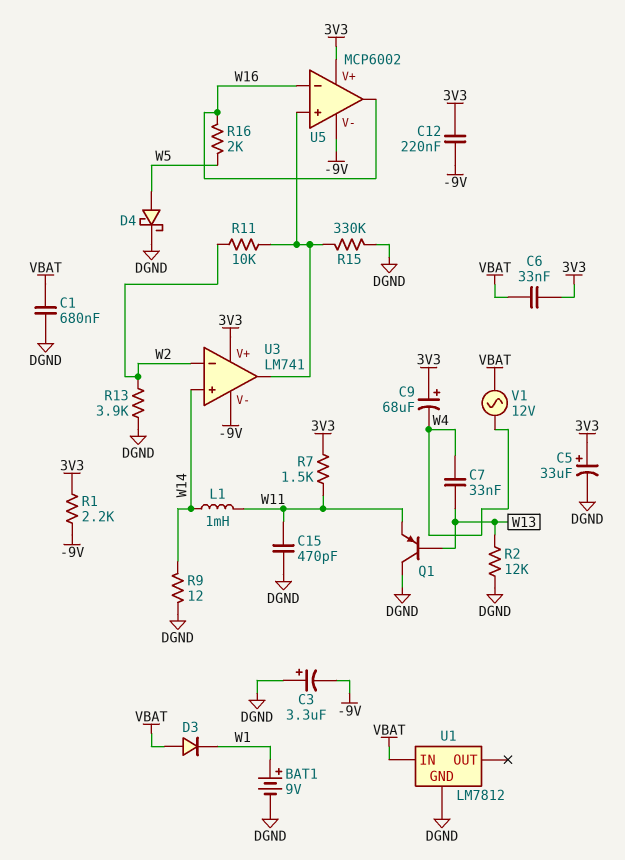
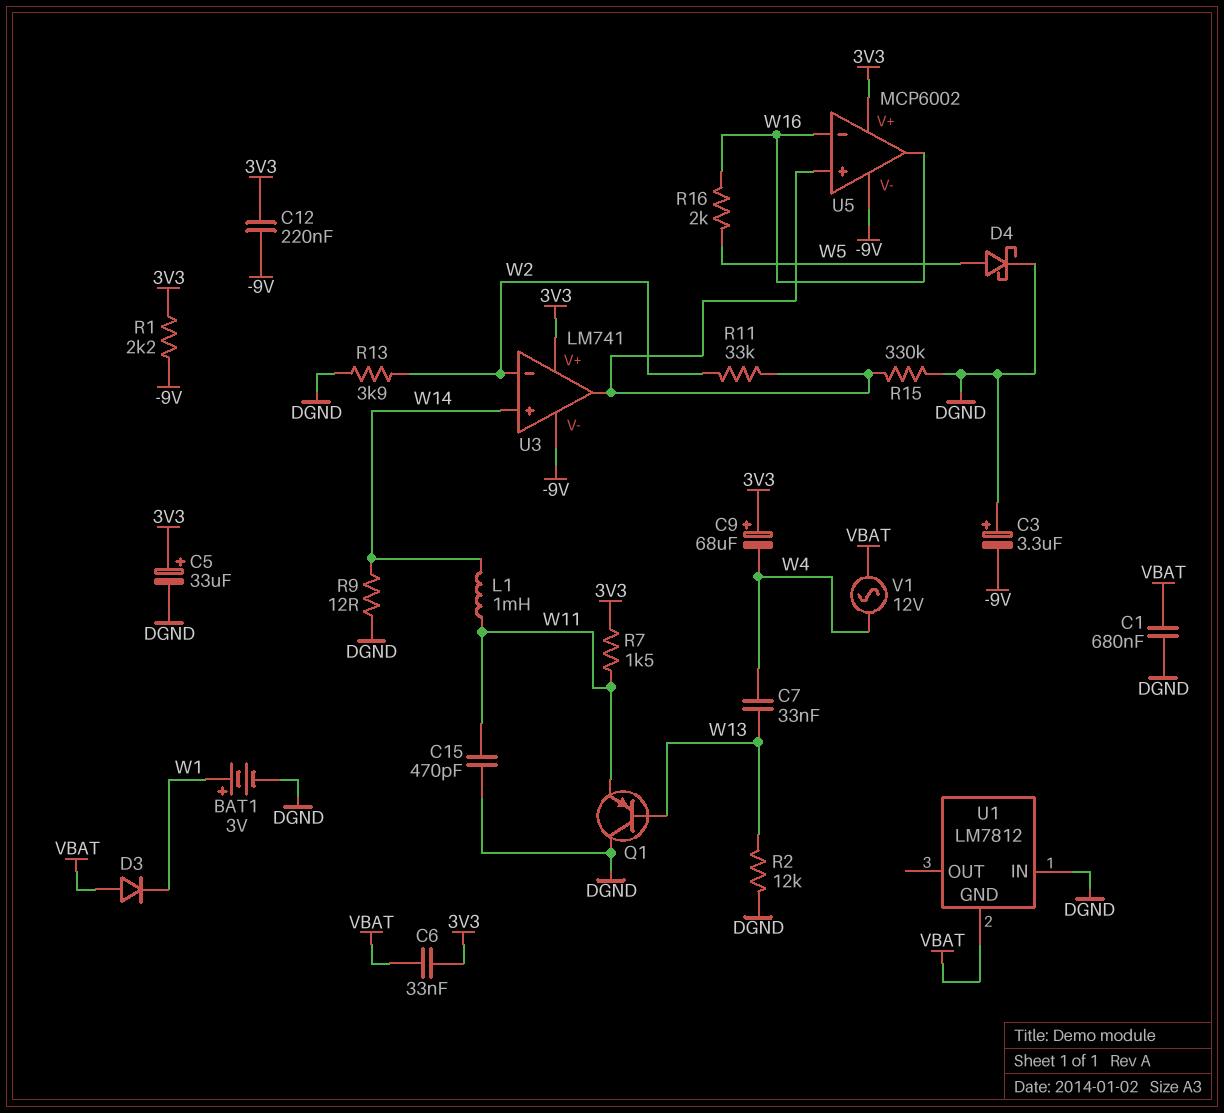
BAT1: 9V (plus W1, minus DGND) -> 3V (plus W1, minus DGND)
R11: 10k (U3/out, W2) -> 33k (U3/out, W2)
U1 pin GND: DGND -> VBAT
U1 pin IN: VBAT -> DGND

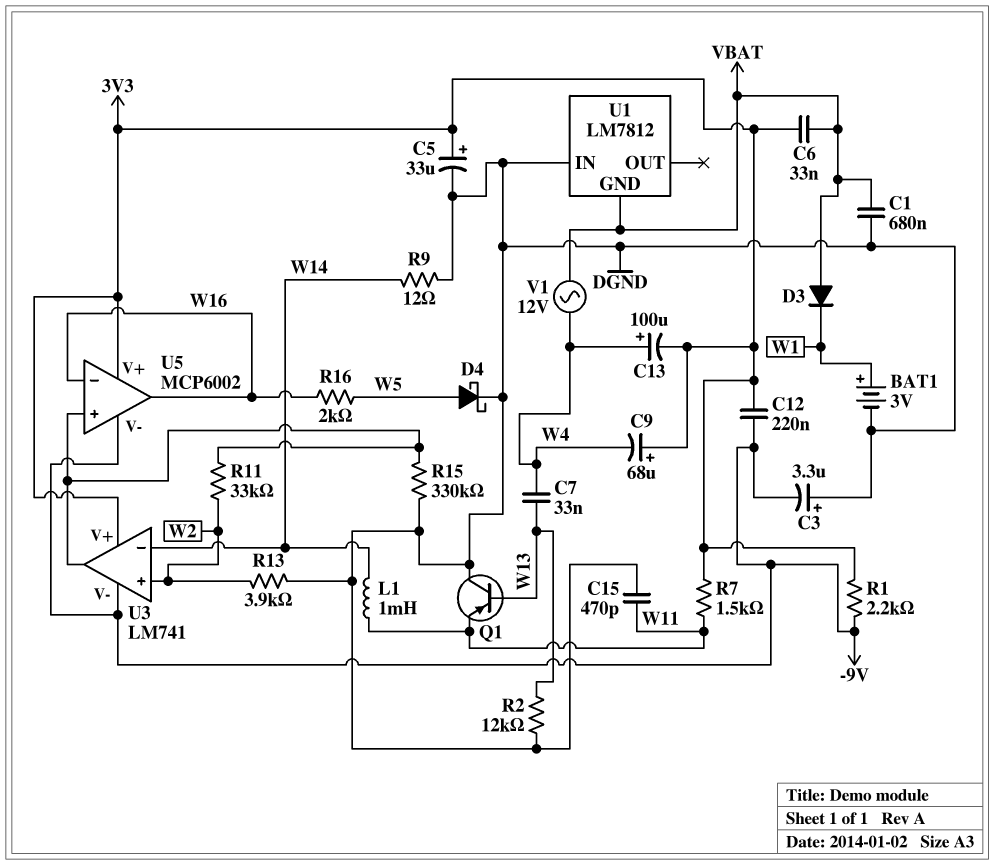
C13: none -> 100uF (plus W4, minus 3V3)
U3 pin in+: W14 -> W2
U3 pin in-: W2 -> W14

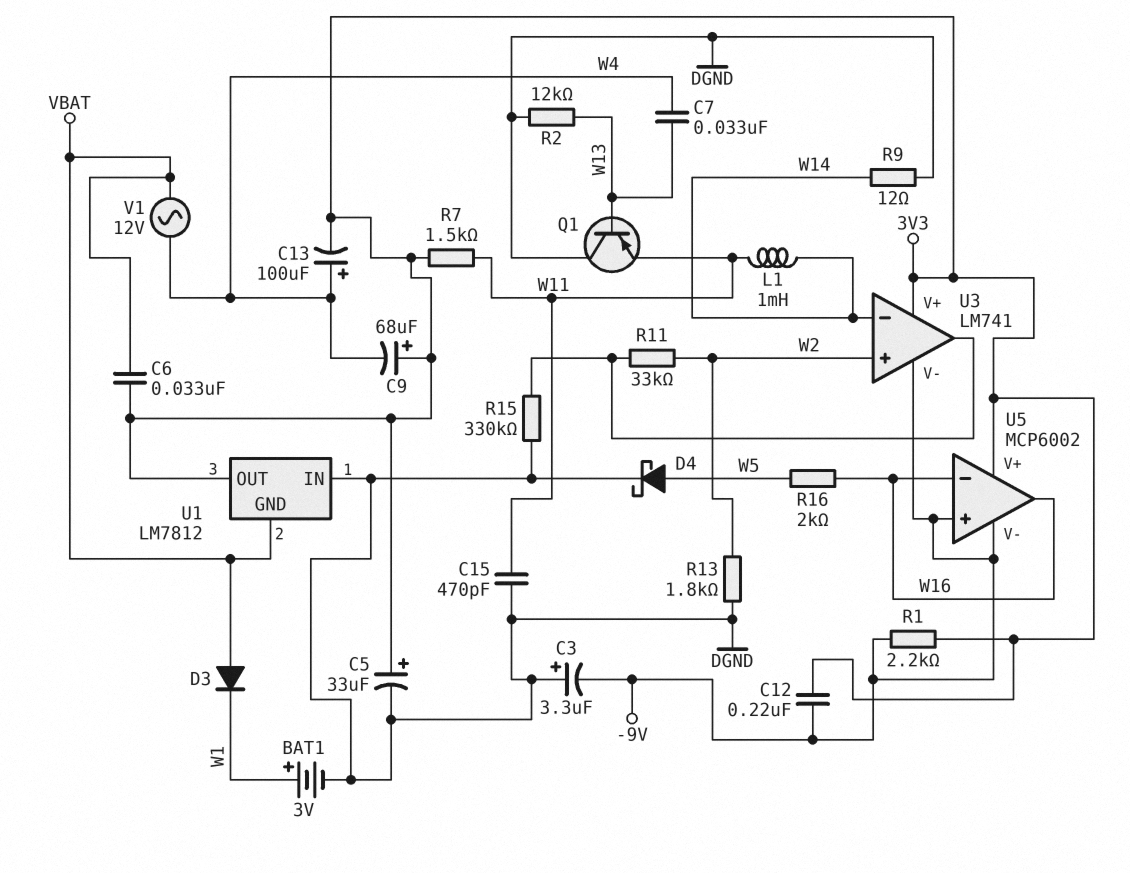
C1: 680nF (DGND, VBAT) -> none
R13: 3.9k (DGND, W2) -> 1.8k (DGND, W2)
U1 pin OUT: none -> 3V3
U5 pin in+: U3/out -> -9V

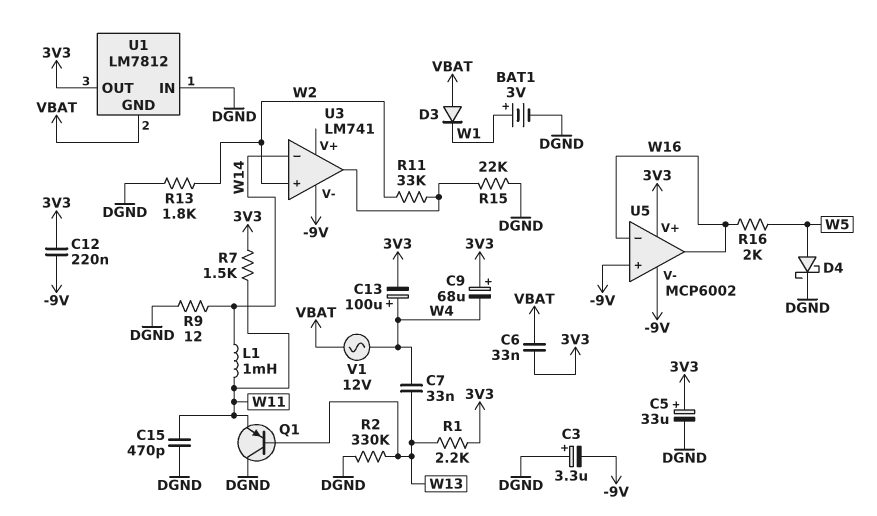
R1: 2.2k (-9V, 3V3) -> 2.2k (3V3, W13)
R2: 12k (DGND, W13) -> 330k (DGND, W13)
R15: 330k (DGND, U3/out) -> 22k (DGND, U3/out)
U3 pin V+: 3V3 -> none

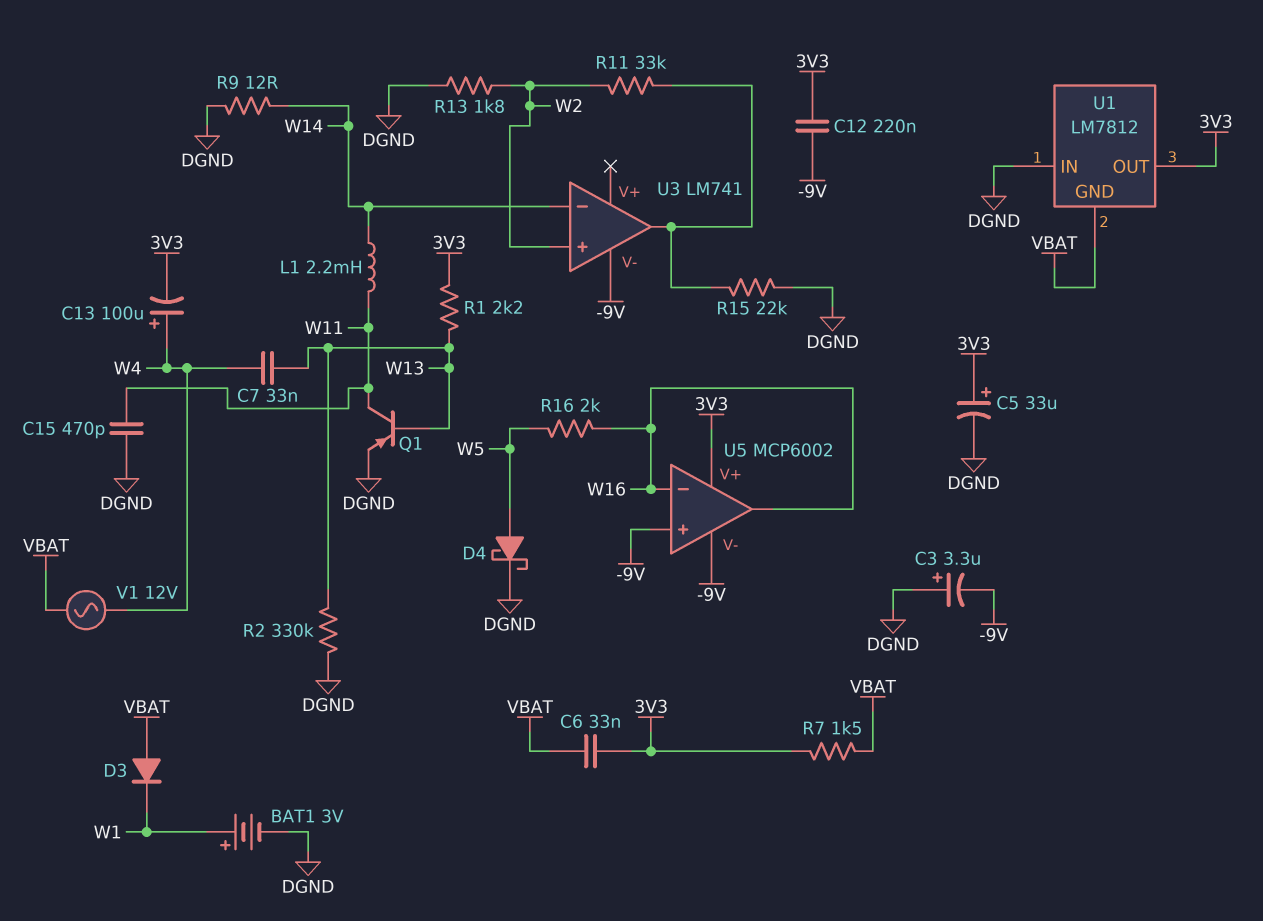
C9: 68uF (plus 3V3, minus W4) -> none
L1: 1mH (W11, W14) -> 2.2mH (W11, W14)
Q1: PNP (B W13, C DGND, E W11) -> PNP (B W13, C W11, E DGND)
R7: 1.5k (3V3, W11) -> 1.5k (3V3, VBAT)

